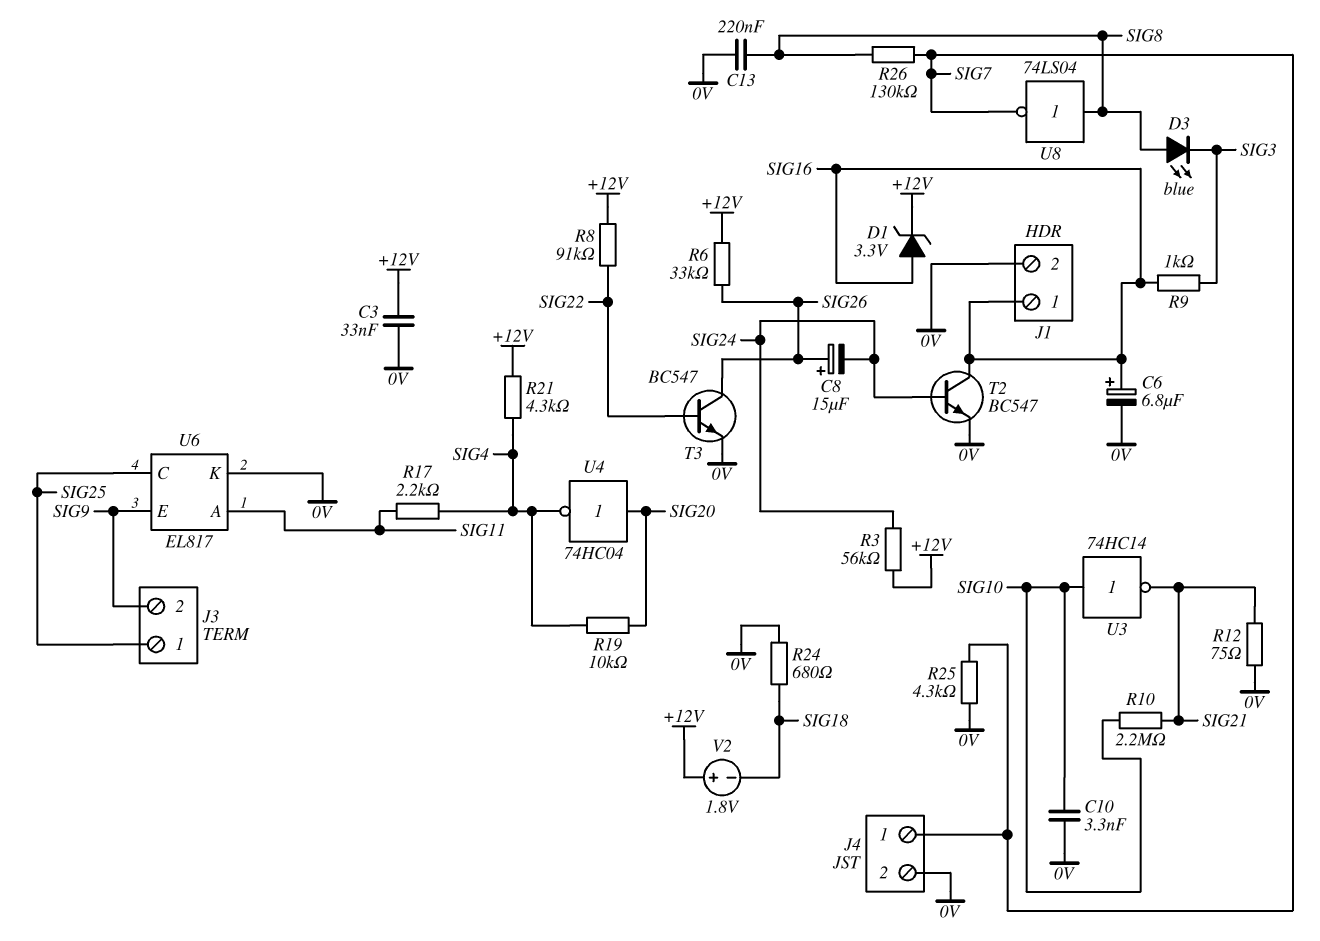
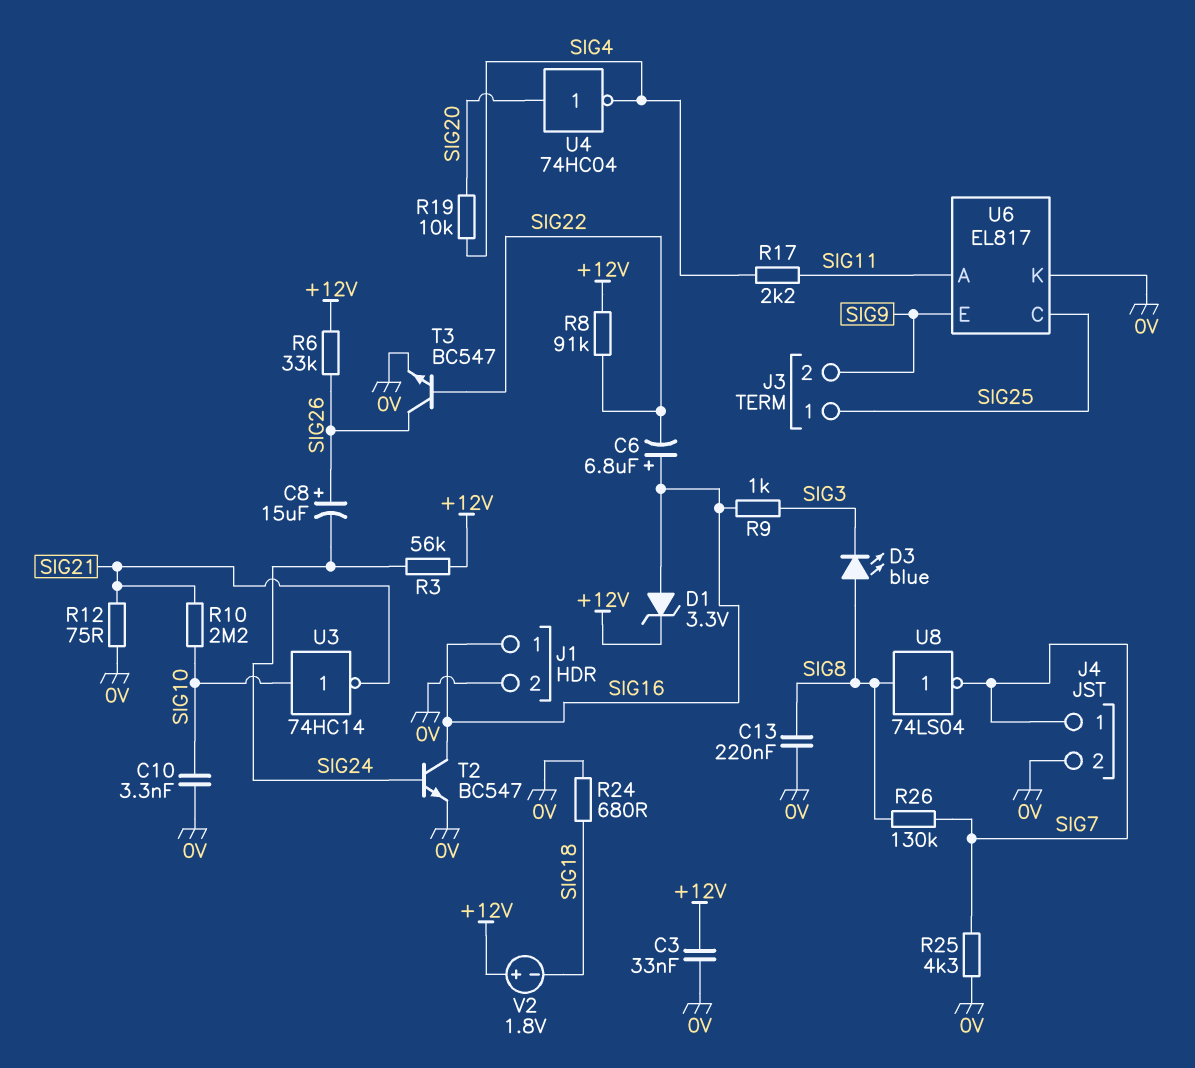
C6: 6.8uF (plus SIG16, minus 0V) -> 6.8uF (plus SIG16, minus SIG22)
R21: 4.3k (+12V, SIG4) -> none

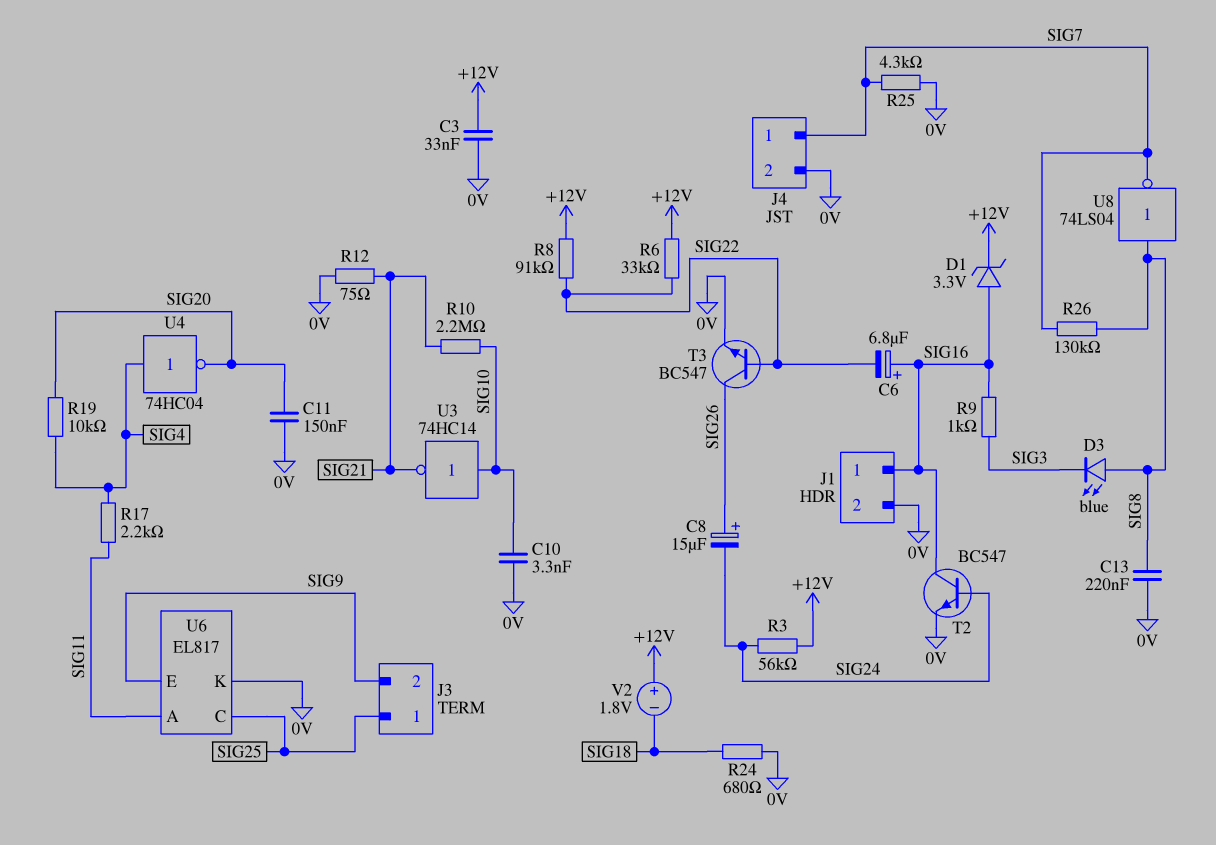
C11: none -> 150nF (0V, SIG20)
R6: 33k (+12V, SIG26) -> 33k (+12V, SIG22)
U4: NOT 74HC04 (in SIG20, out SIG4) -> NOT 74HC04 (in SIG4, out SIG20)

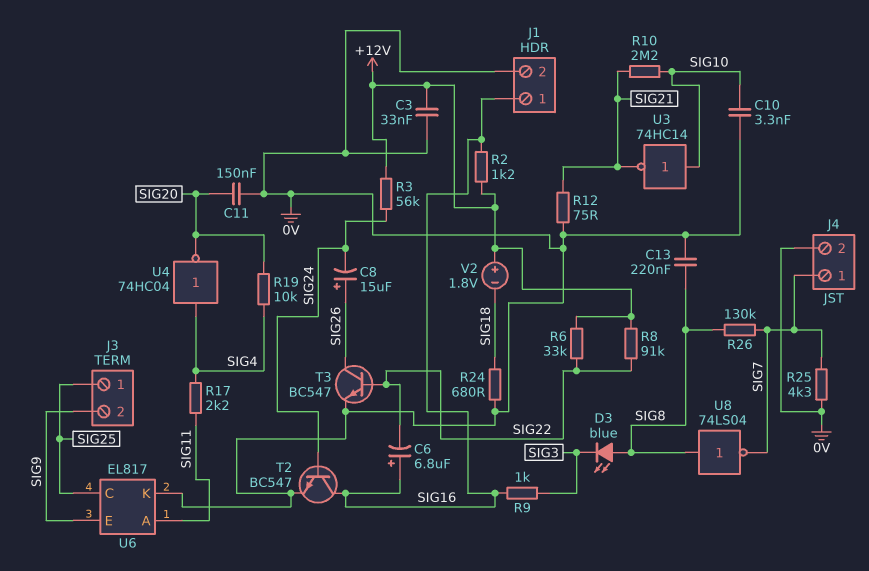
D1: zener 3.3V (A SIG16, K +12V) -> none
R2: none -> 1.2k (+12V, SIG16)

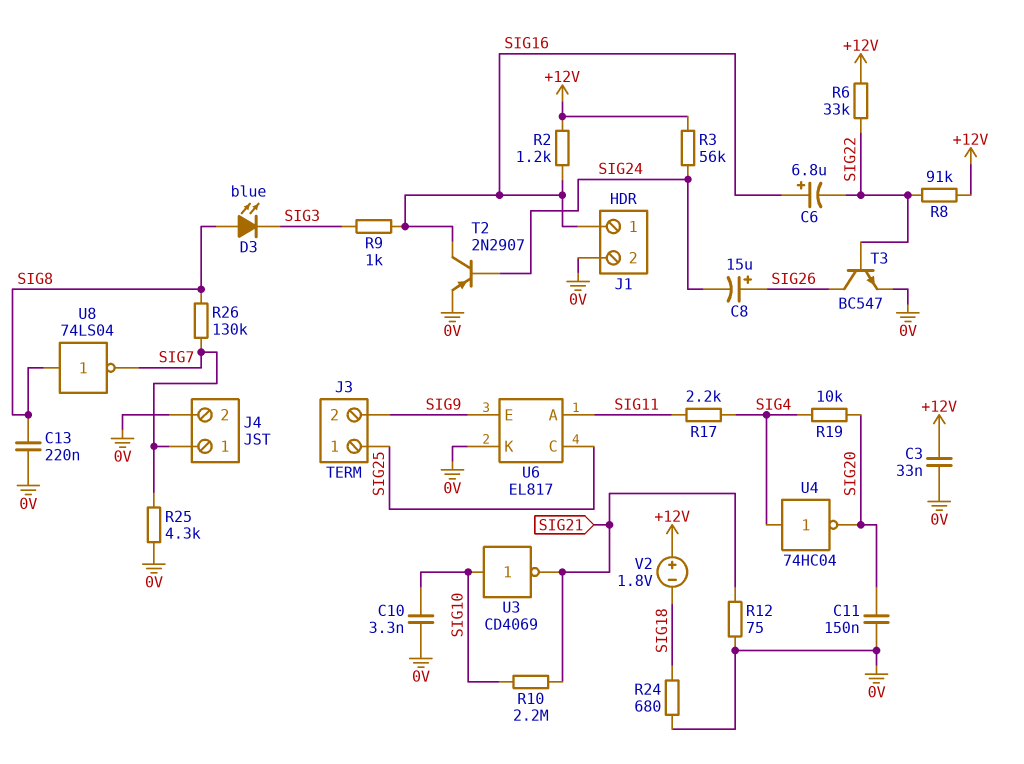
T2: NPN BC547 (B SIG24, C SIG16, E 0V) -> PNP 2N2907 (B SIG24, C SIG16, E 0V)
U3: NOT 74HC14 (in SIG10, out SIG21) -> NOT CD4069 (in SIG10, out SIG21)

